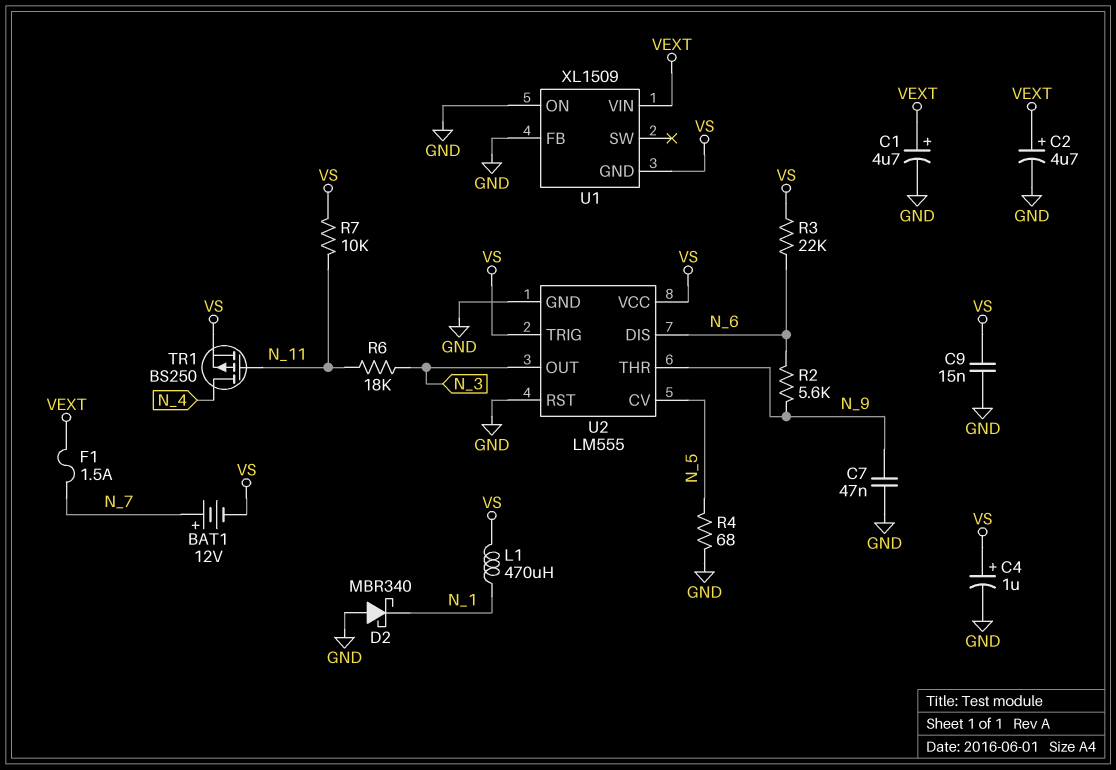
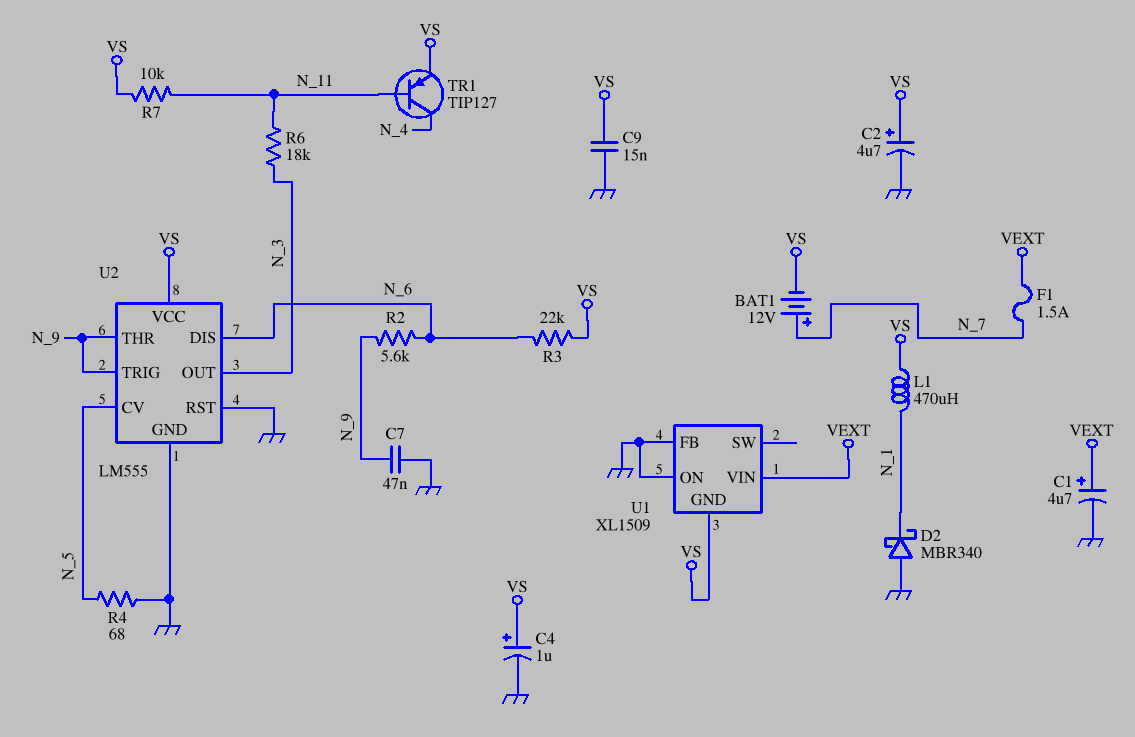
C2: 4.7uF (plus VEXT, minus GND) -> 4.7uF (plus VS, minus GND)
TR1: PMOS BS250 (G N_11, D N_4, S VS) -> PNP TIP127 (B N_11, C N_4, E VS)
U2 pin TRIG: VS -> N_9

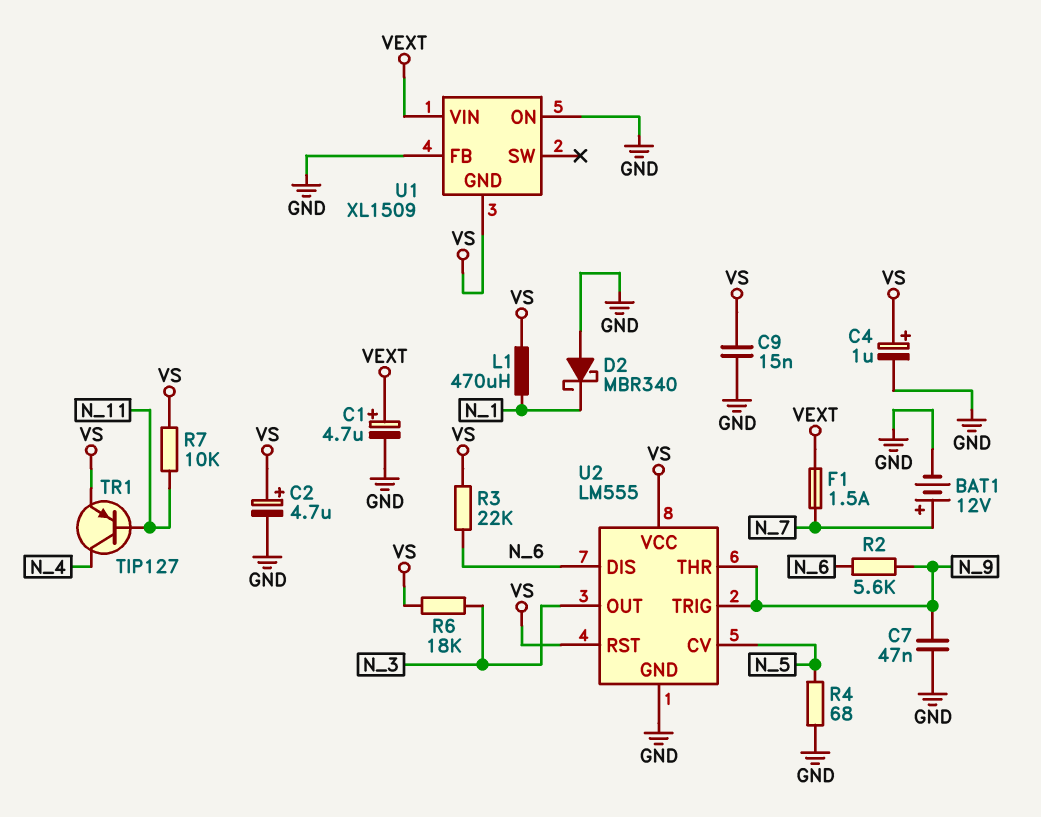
BAT1: 12V (plus N_7, minus VS) -> 12V (plus N_7, minus GND)
R6: 18k (N_3, N_11) -> 18k (N_3, VS)
U2 pin RST: GND -> VS

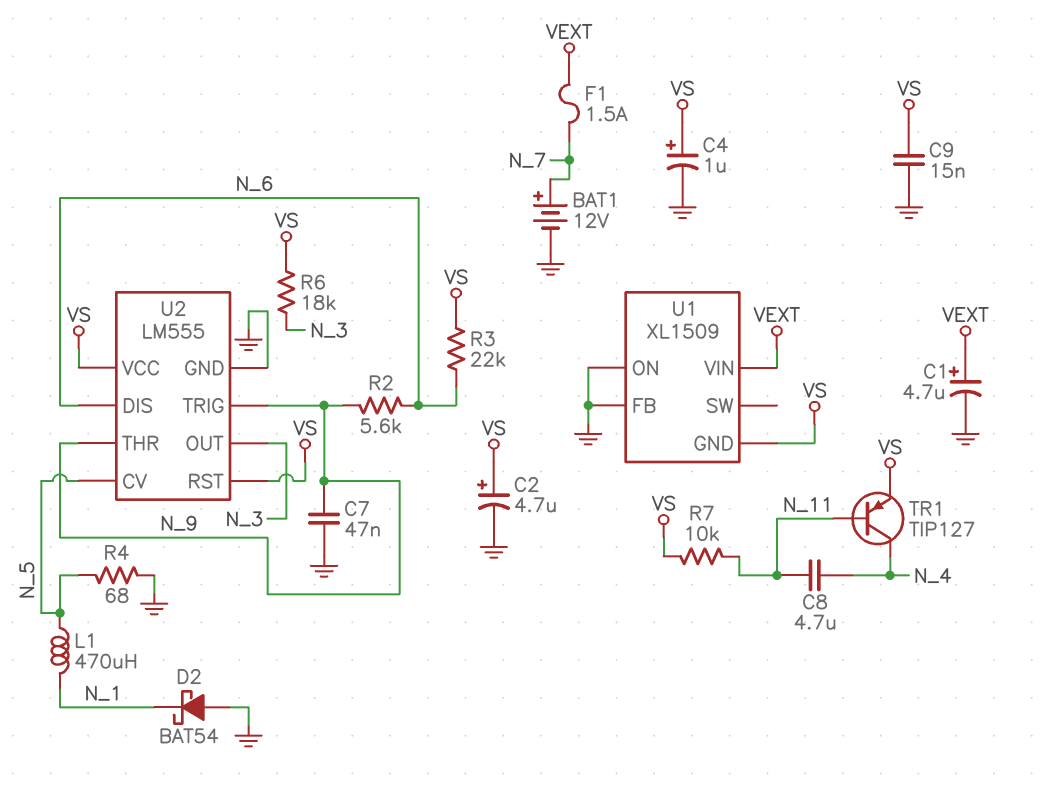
C8: none -> 4.7uF (N_4, N_11)
D2: schottky MBR340 (A GND, K N_1) -> schottky BAT54 (A GND, K N_1)
L1: 470uH (N_1, VS) -> 470uH (N_1, N_5)

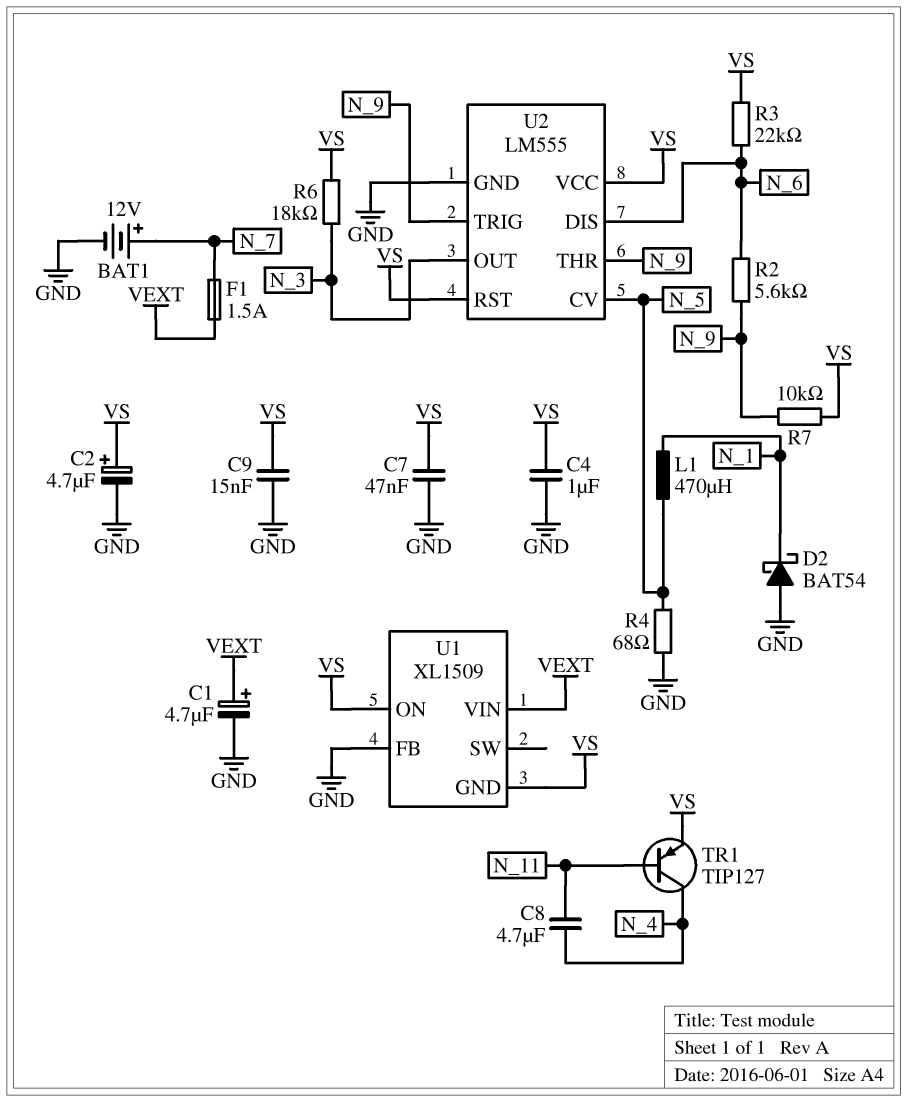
C4: 1uF (plus VS, minus GND) -> 1uF (GND, VS)
C7: 47nF (GND, N_9) -> 47nF (GND, VS)
R7: 10k (N_11, VS) -> 10k (N_9, VS)
U1 pin ON: GND -> VS

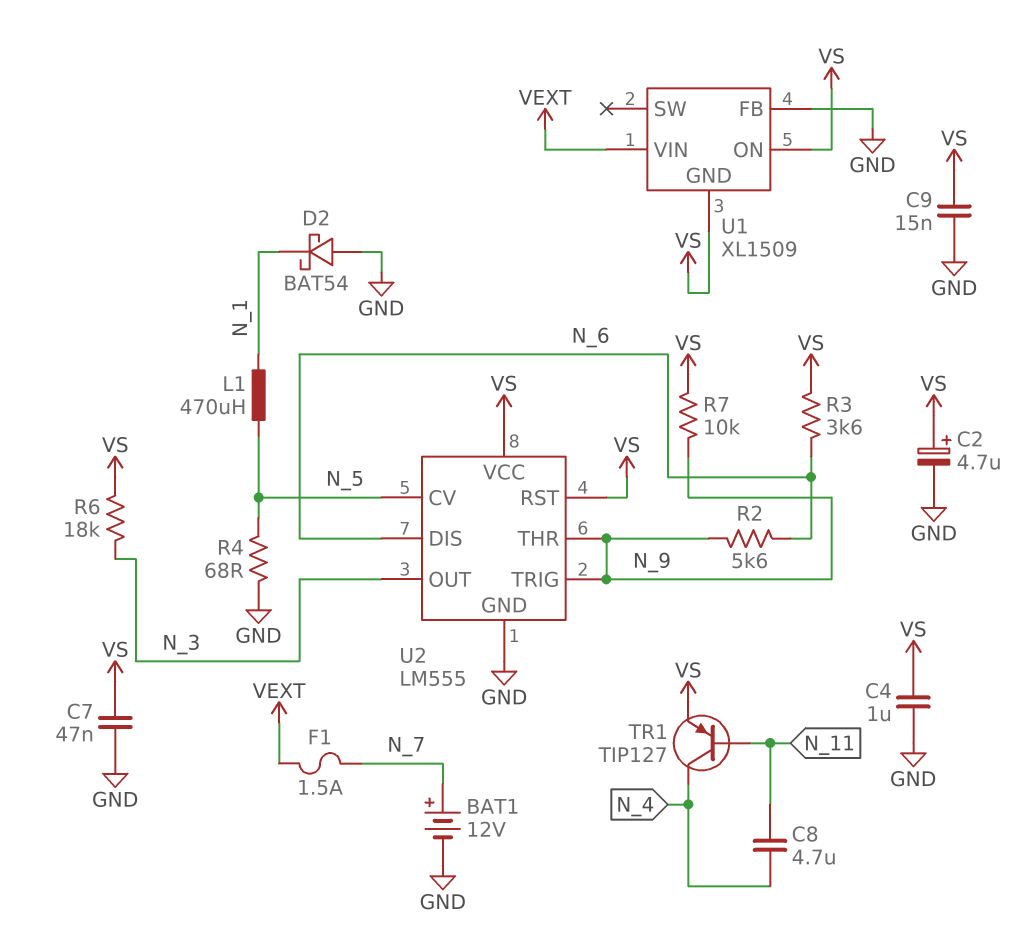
C1: 4.7uF (plus VEXT, minus GND) -> none
R3: 22k (N_6, VS) -> 3.6k (N_6, VS)

